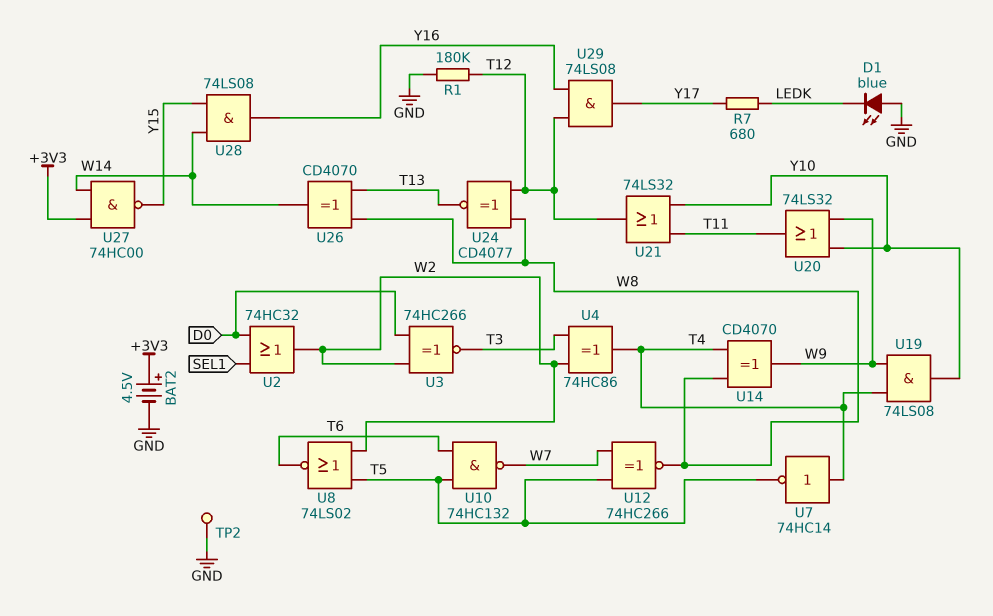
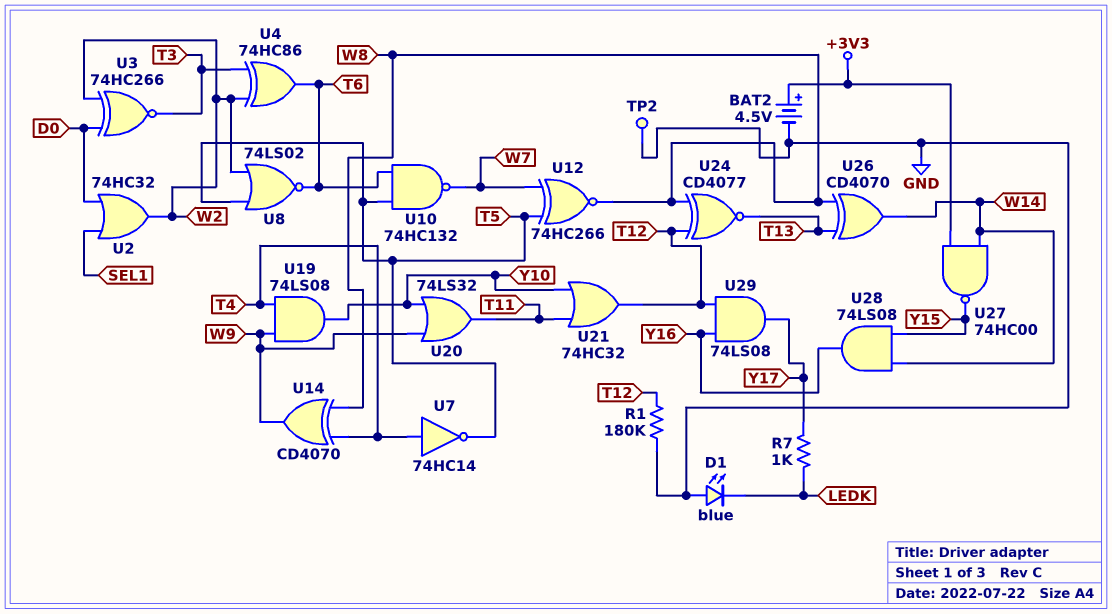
R7: 680 (LEDK, Y17) -> 1k (LEDK, Y17)
U4: XOR 74HC86 (in T3, in W2, out T4) -> XOR 74HC86 (in T3, in W2, out T6)
U21: OR 74LS32 (in T11, in Y10, out T12) -> OR 74HC32 (in T11, in Y10, out T12)

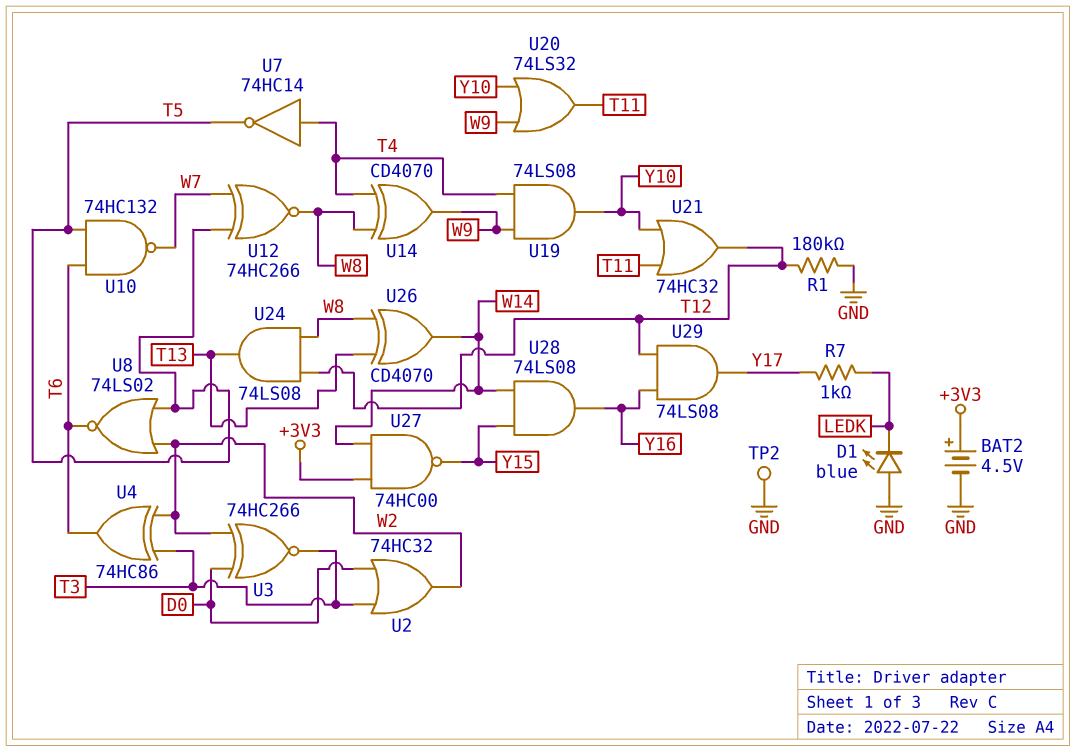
U2: OR 74HC32 (in D0, in SEL1, out W2) -> OR 74HC32 (in D0, in T3, out W2)
U24: XNOR CD4077 (in T12, in W8, out T13) -> AND 74LS08 (in T12, in W8, out T13)

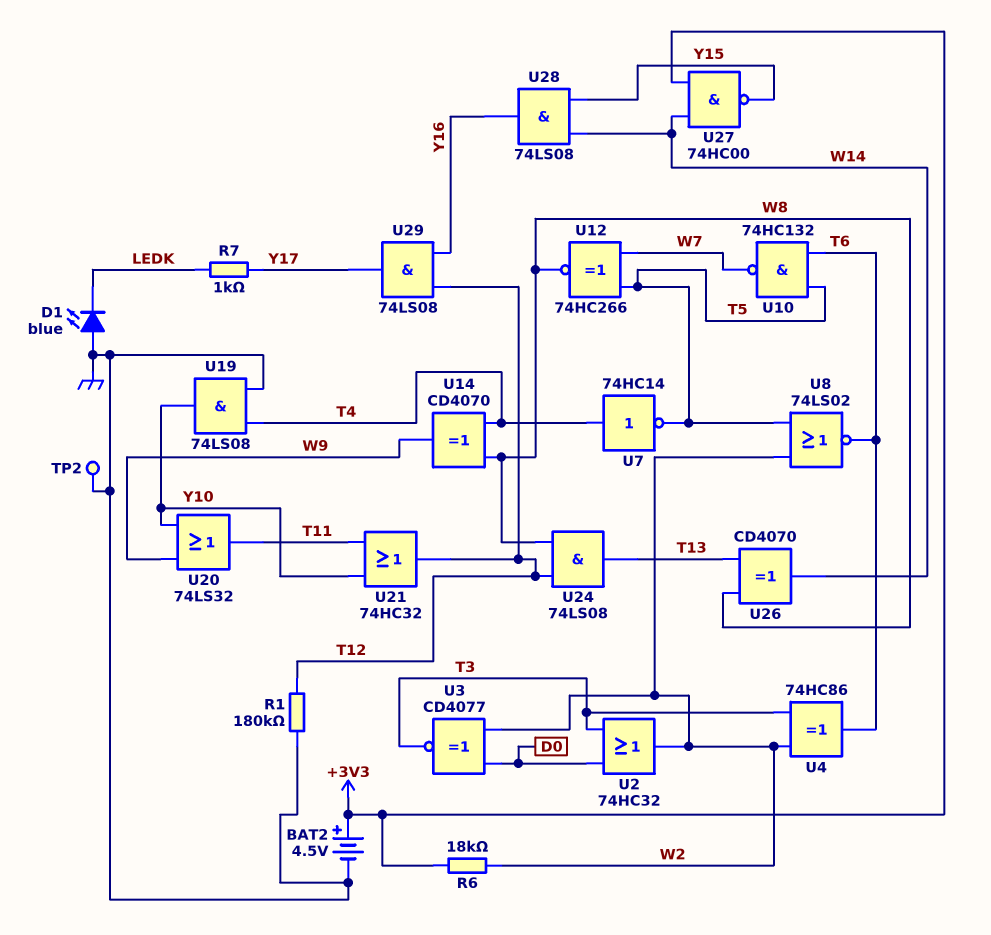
R6: none -> 18k (+3V3, W2)
U3: XNOR 74HC266 (in D0, in W2, out T3) -> XNOR CD4077 (in D0, in W2, out T3)
U19: AND 74LS08 (in T4, in W9, out Y10) -> AND 74LS08 (in GND, in T4, out Y10)

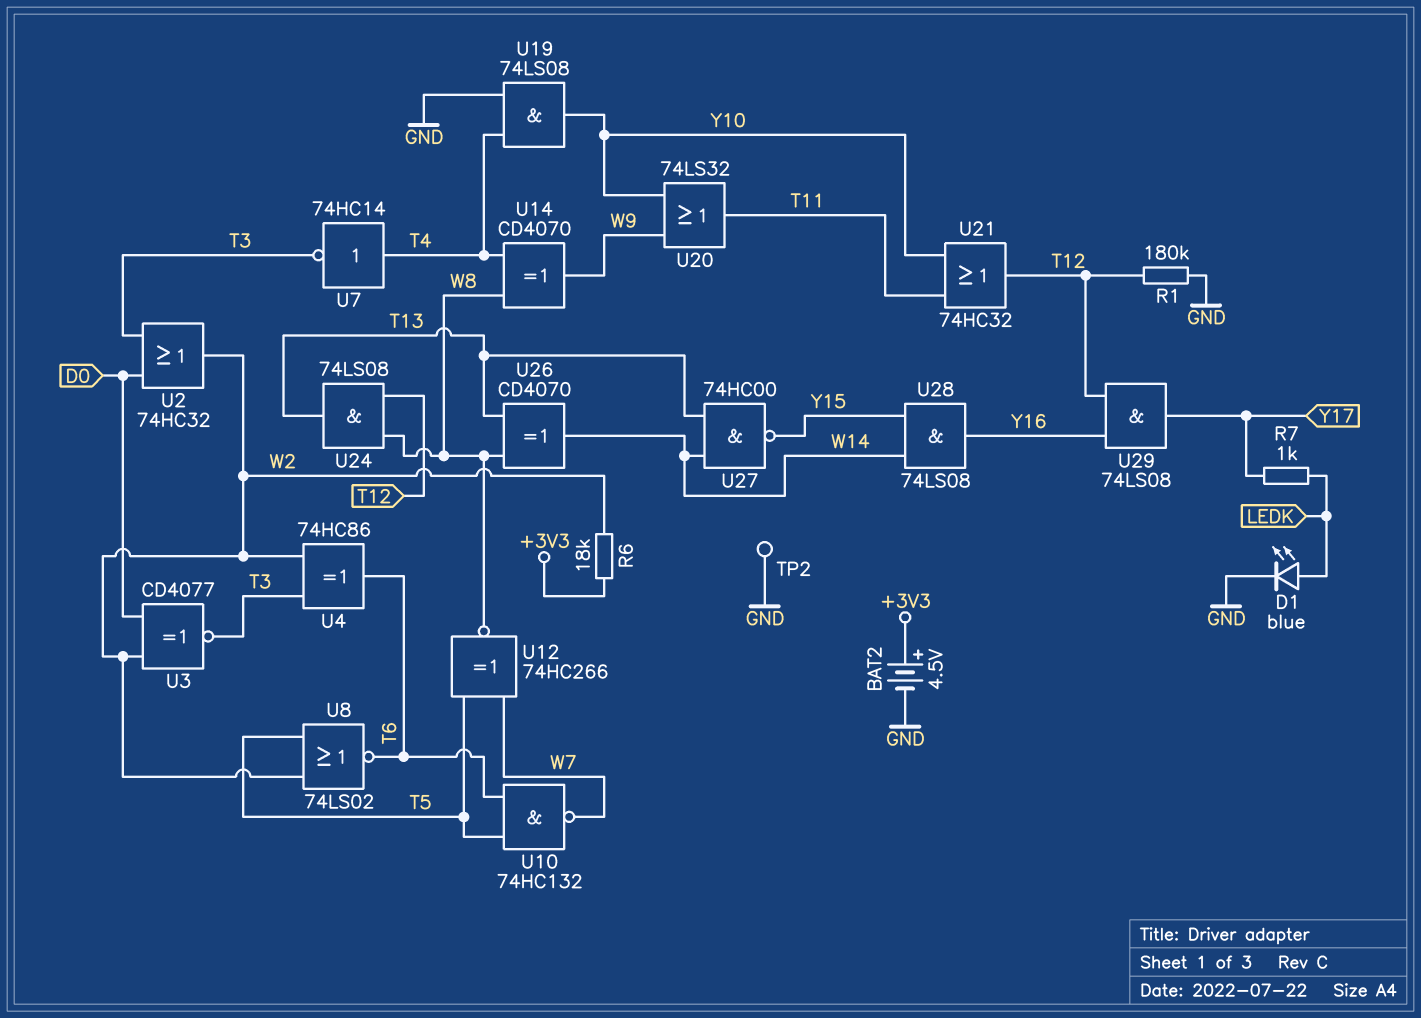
D1: LED blue (A GND, K LEDK) -> LED blue (A LEDK, K GND)
U7: NOT 74HC14 (in T4, out T5) -> NOT 74HC14 (in T4, out T3)
U27: NAND 74HC00 (in +3V3, in W14, out Y15) -> NAND 74HC00 (in T13, in W14, out Y15)

